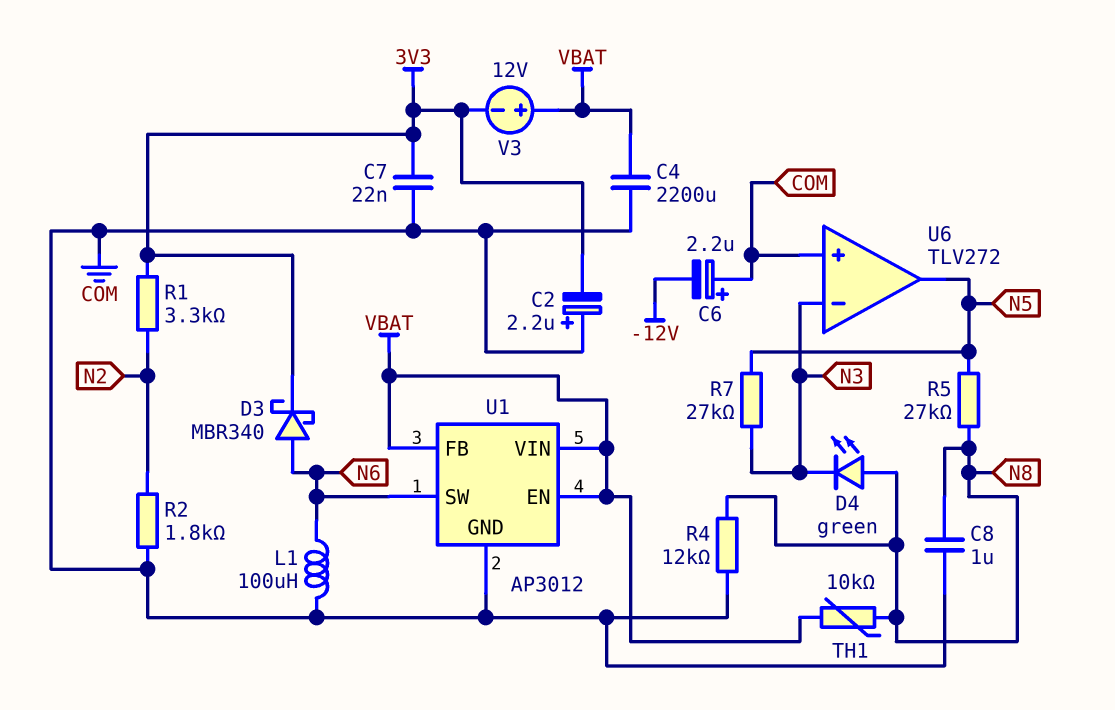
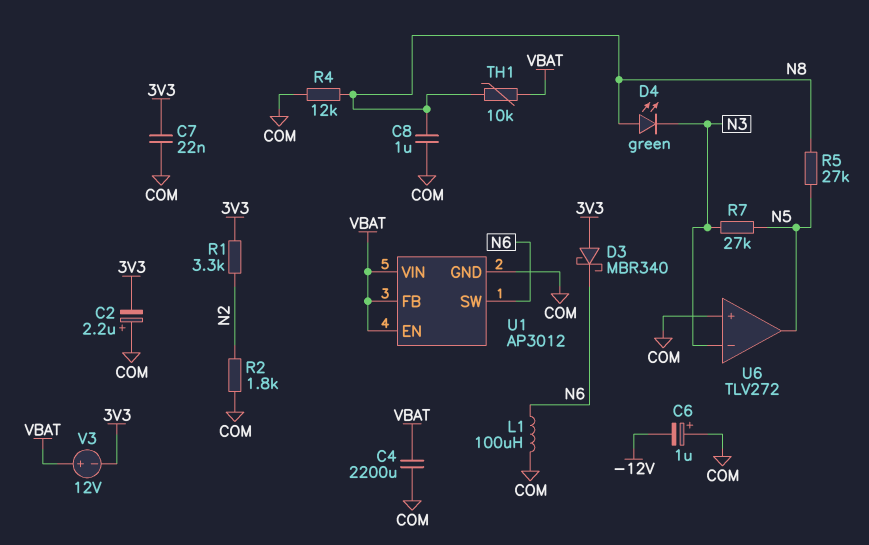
C6: 2.2uF (plus COM, minus -12V) -> 1uF (plus COM, minus -12V)
D3: schottky MBR340 (A N6, K 3V3) -> schottky MBR340 (A 3V3, K N6)

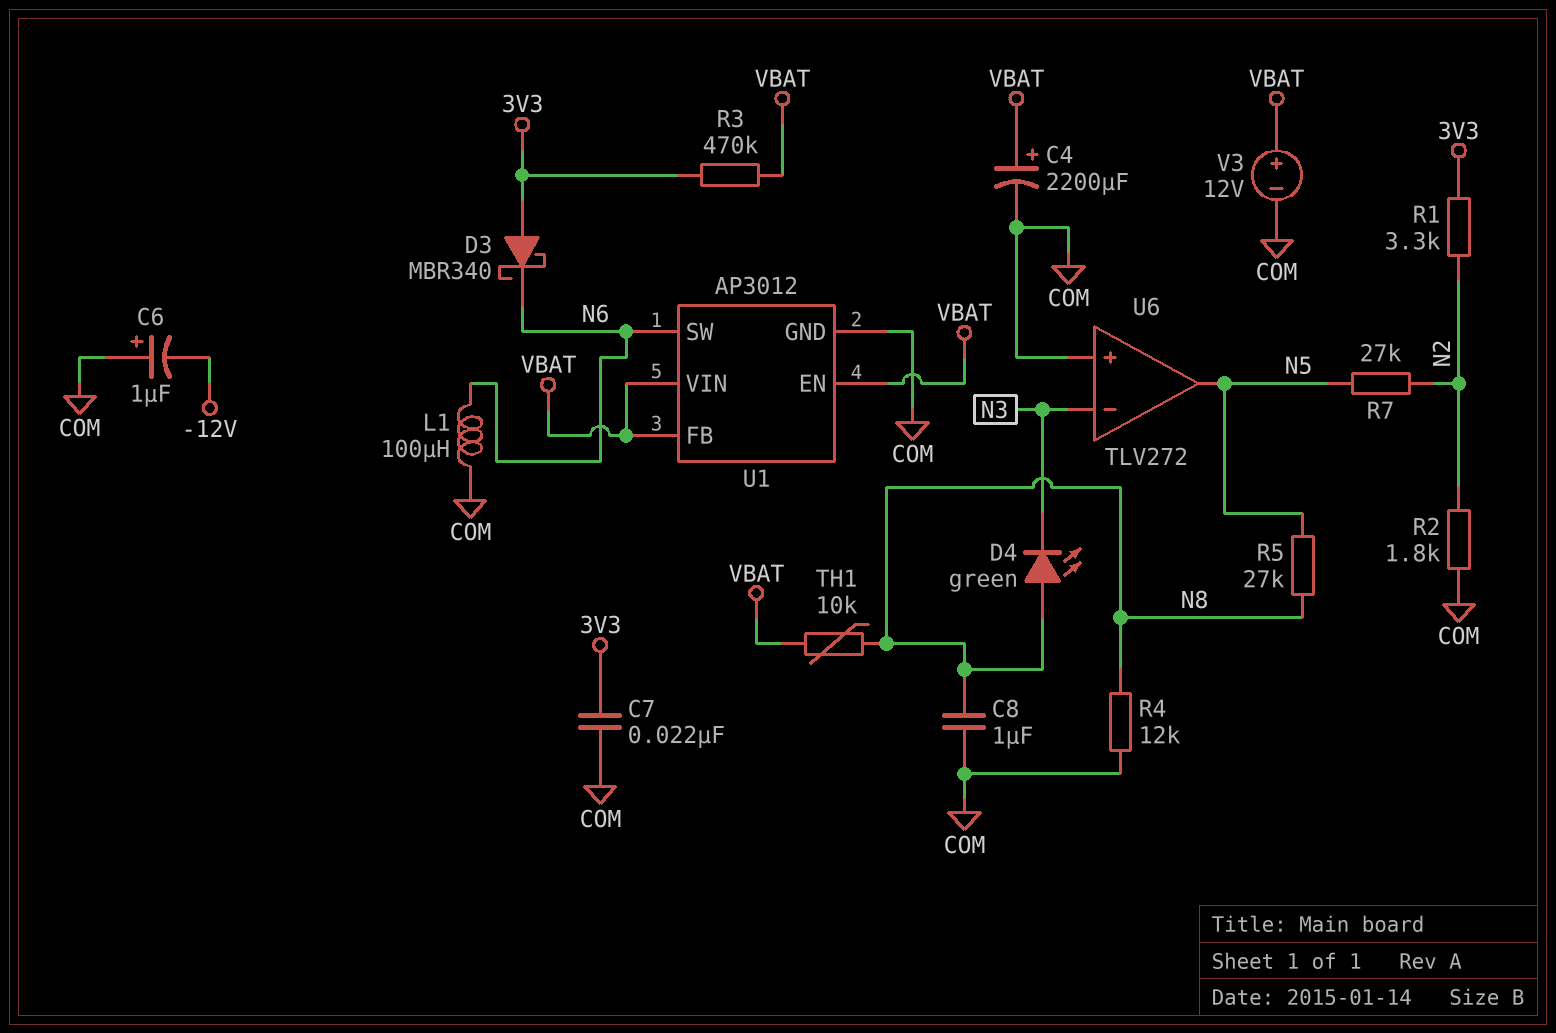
C2: 2.2uF (plus COM, minus 3V3) -> none
C4: 2200uF (COM, VBAT) -> 2200uF (plus VBAT, minus COM)
R3: none -> 470k (3V3, VBAT)
R7: 27k (N3, N5) -> 27k (N2, N5)
V3: 12V (plus VBAT, minus 3V3) -> 12V (plus VBAT, minus COM)

